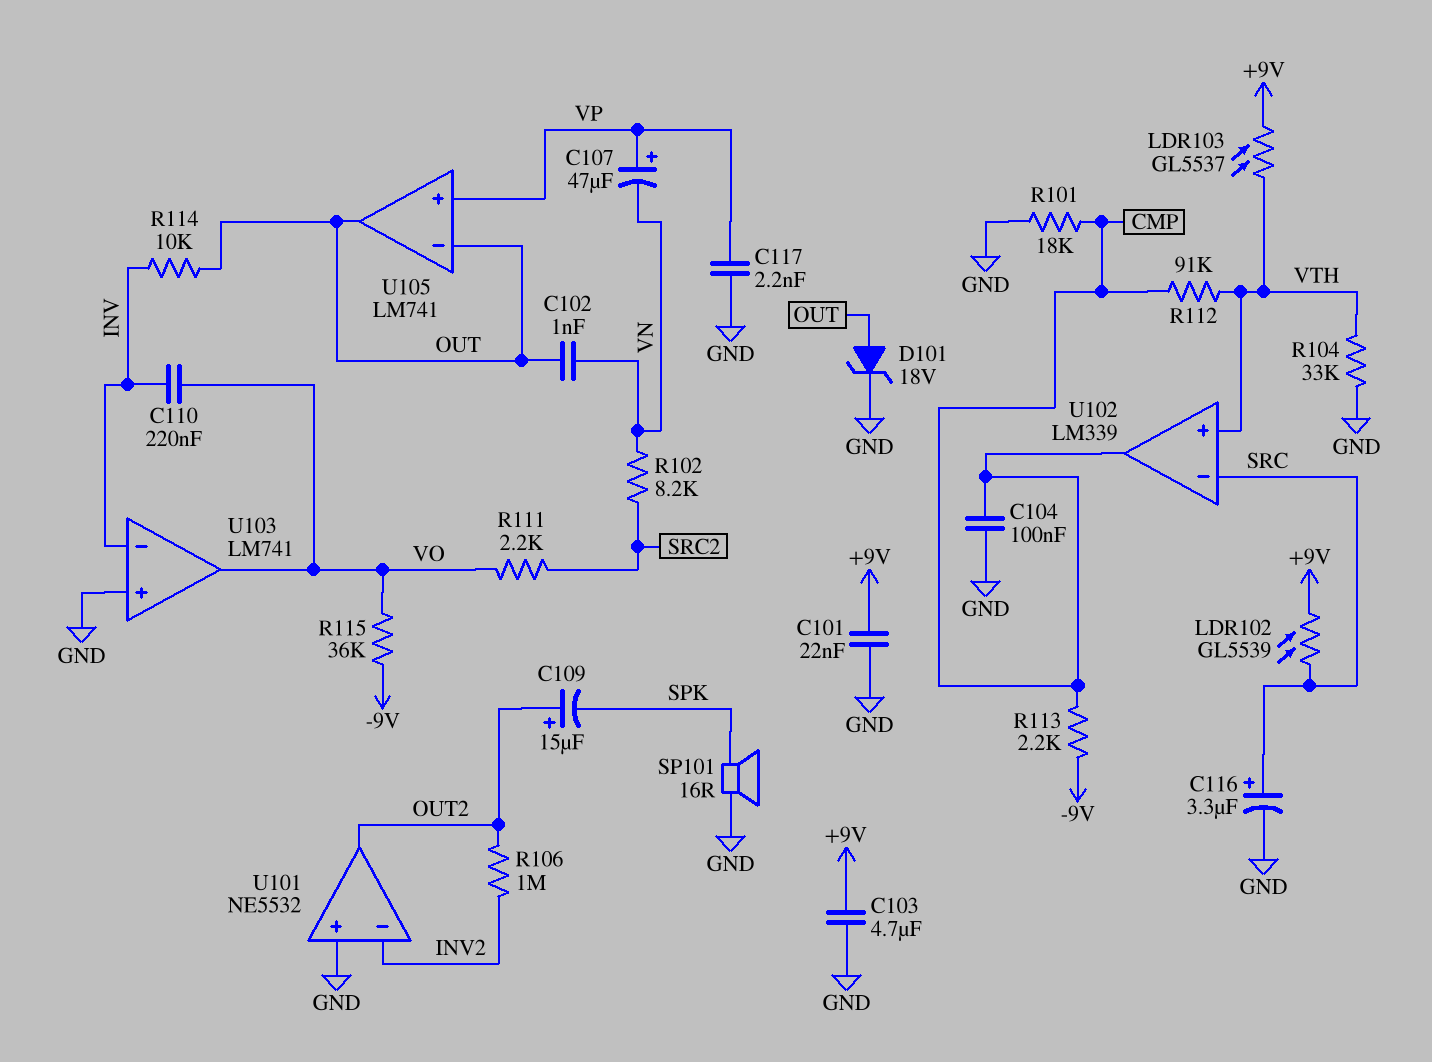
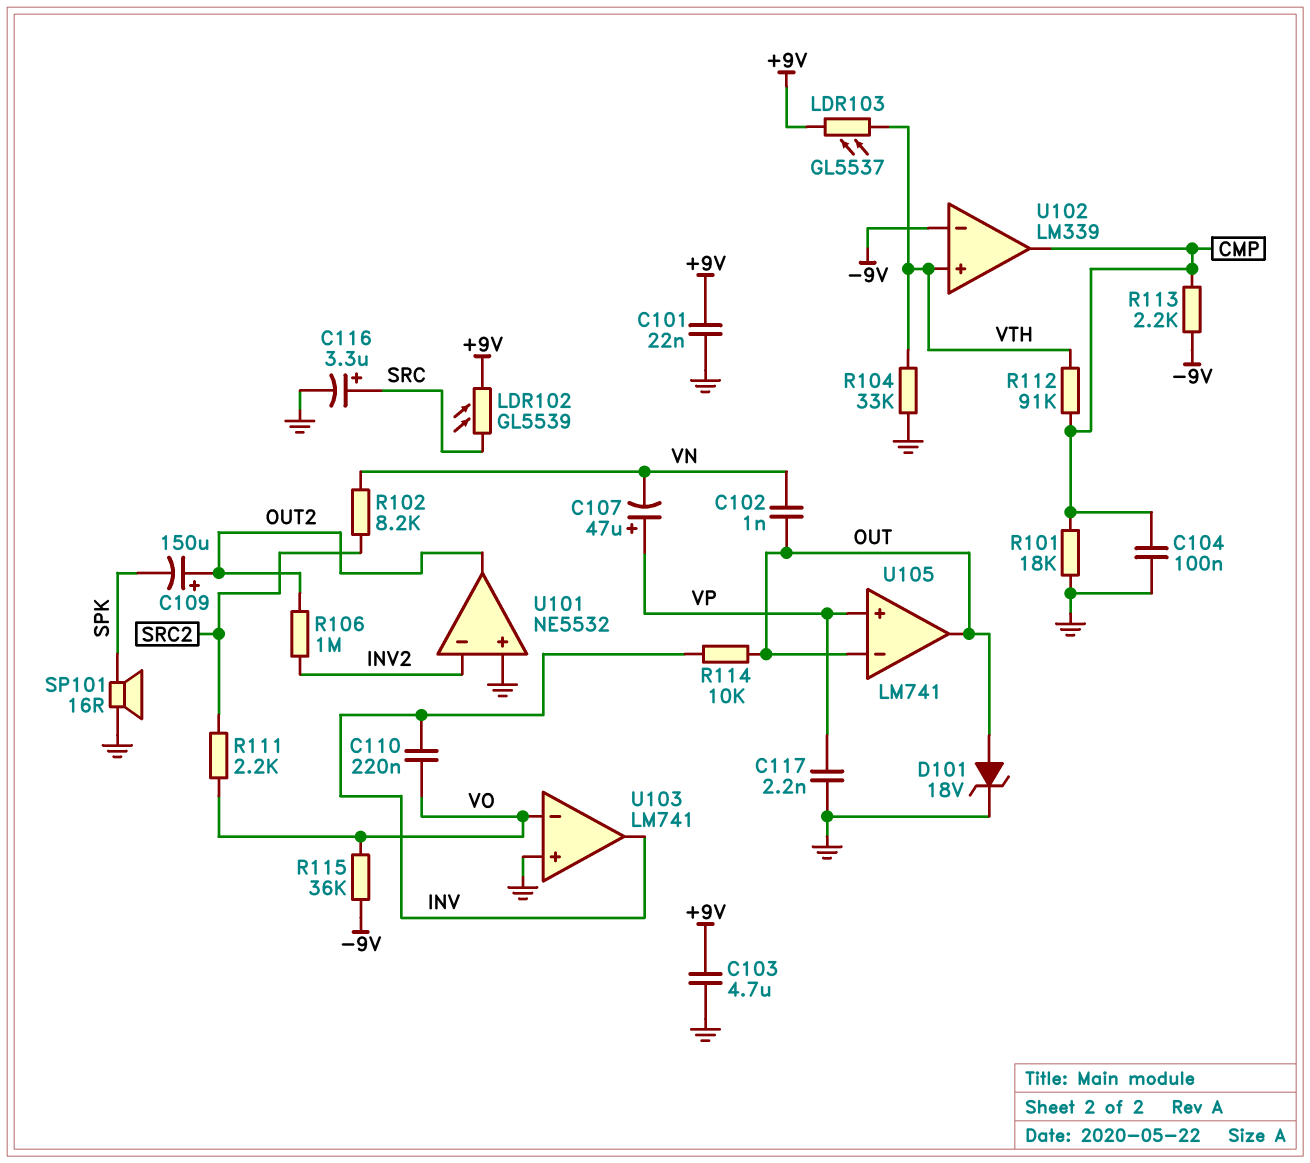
C109: 15uF (plus OUT2, minus SPK) -> 150uF (plus OUT2, minus SPK)
U102 pin in-: SRC -> -9V
U103 pin in-: INV -> VO
U103 pin out: VO -> INV

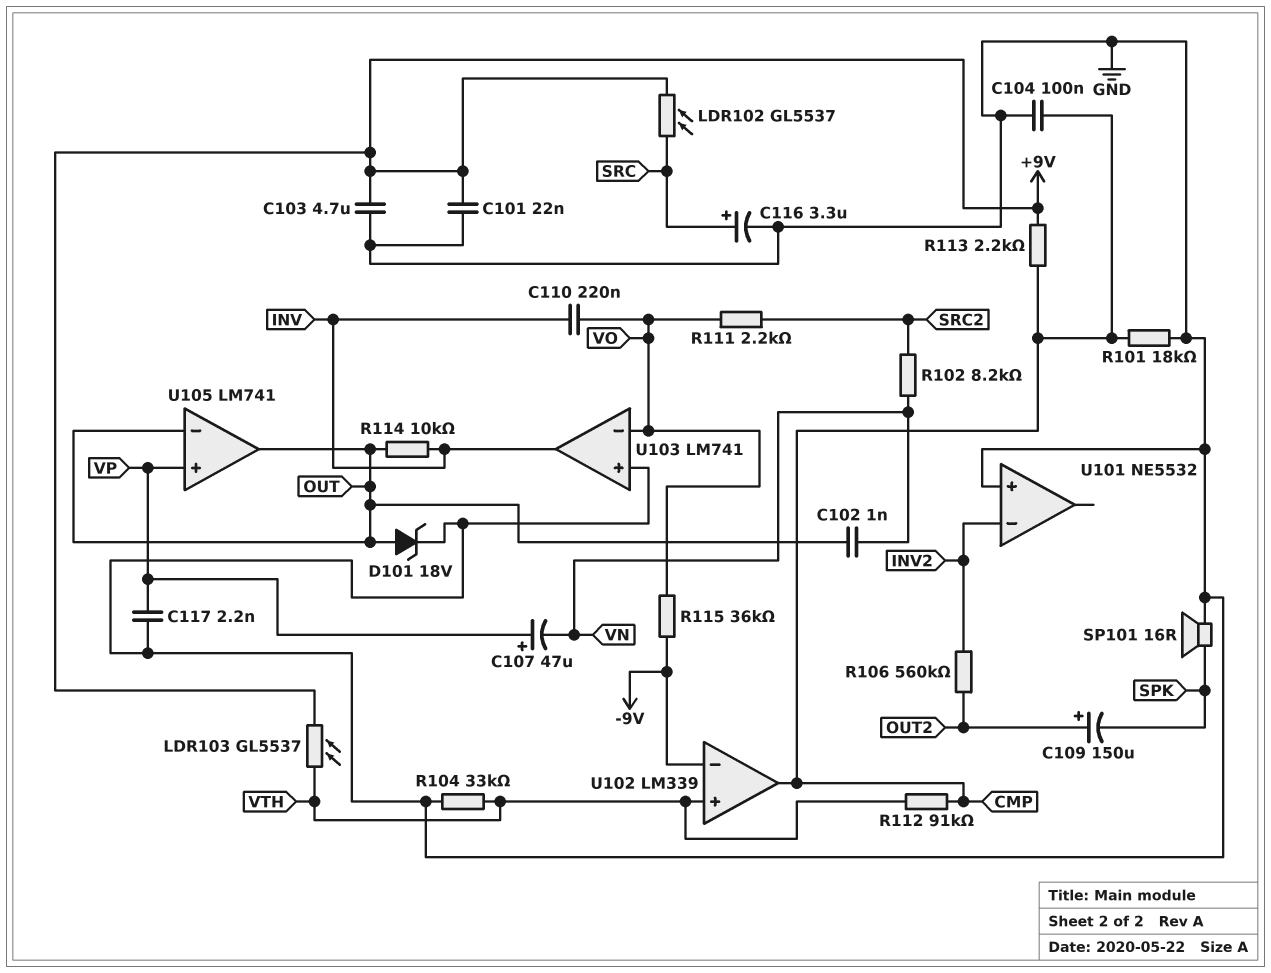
LDR102: GL5539 (+9V, SRC) -> GL5537 (+9V, SRC)
R106: 1M (INV2, OUT2) -> 560k (INV2, OUT2)
R113: 2.2k (-9V, CMP) -> 2.2k (+9V, CMP)
U101 pin out: OUT2 -> none

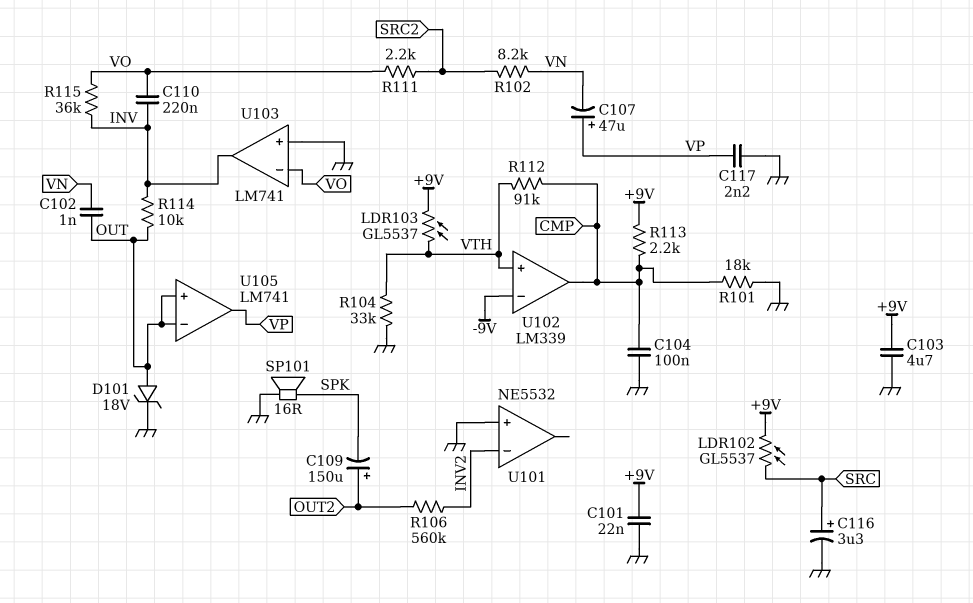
R115: 36k (-9V, VO) -> 36k (INV, VO)
U105 pin in+: VP -> OUT
U105 pin out: OUT -> VP

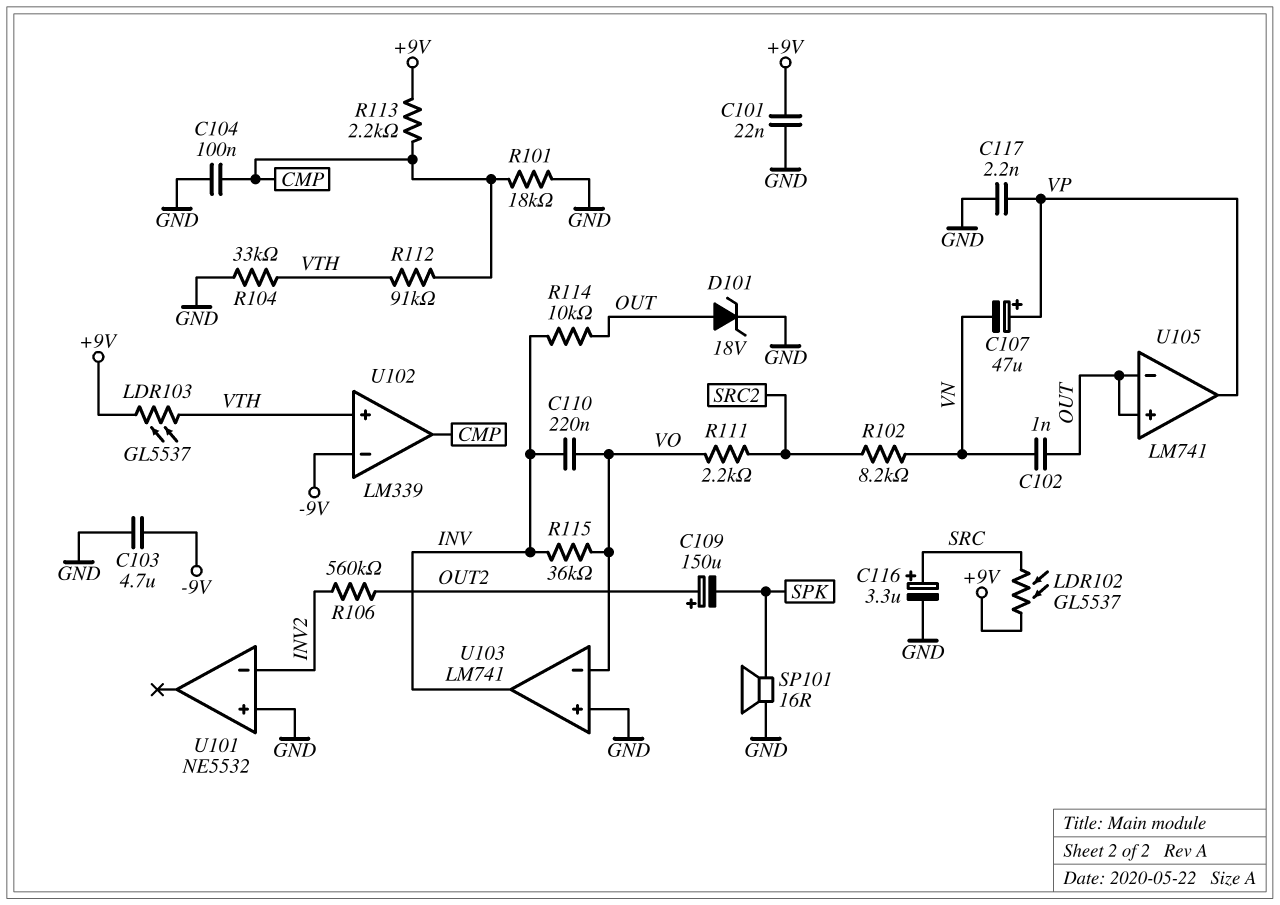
C103: 4.7uF (+9V, GND) -> 4.7uF (-9V, GND)

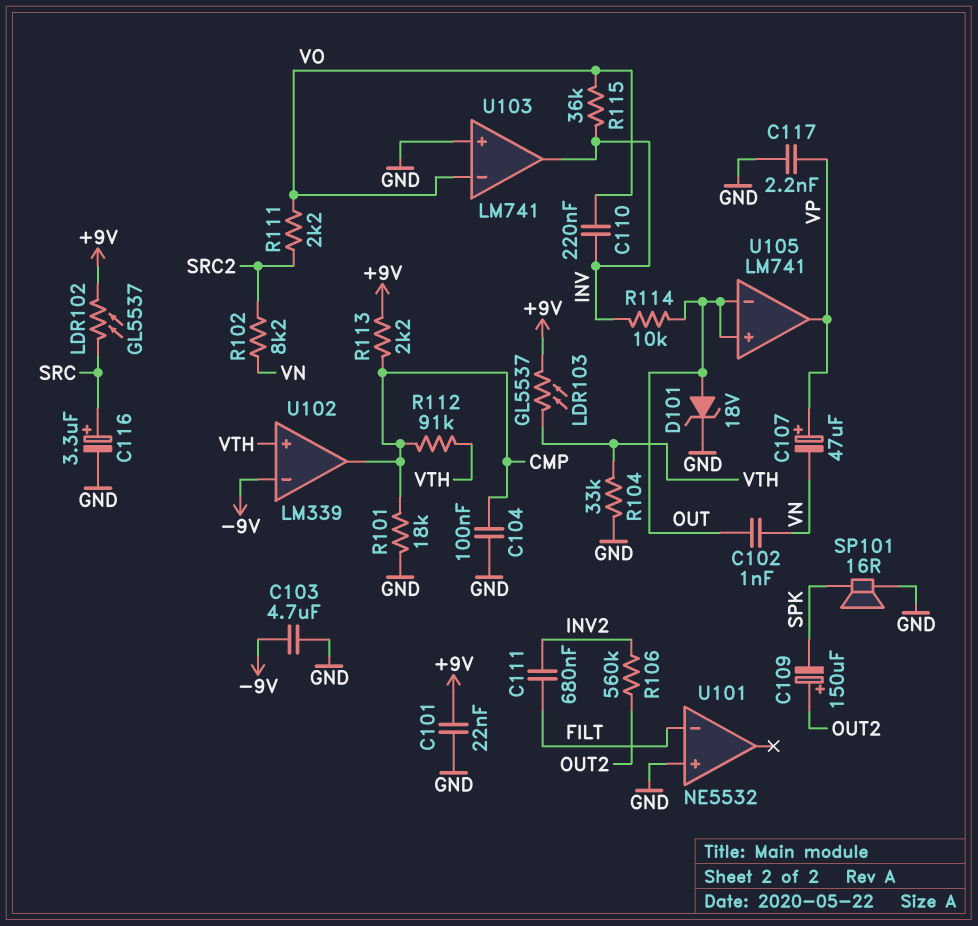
C111: none -> 680nF (FILT, INV2)
U101 pin in-: INV2 -> FILT

